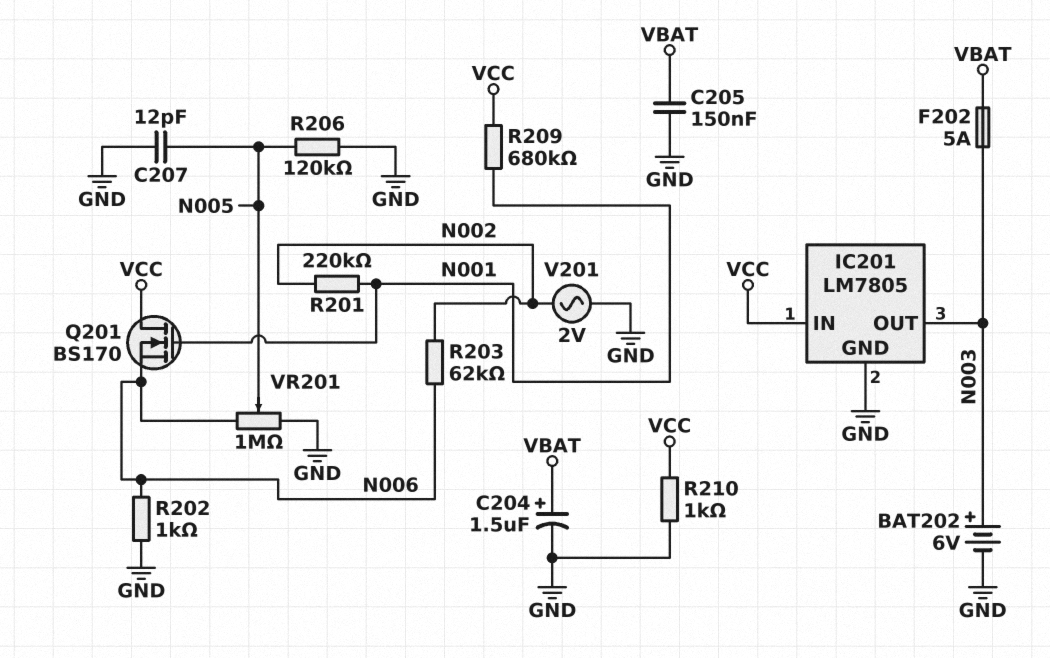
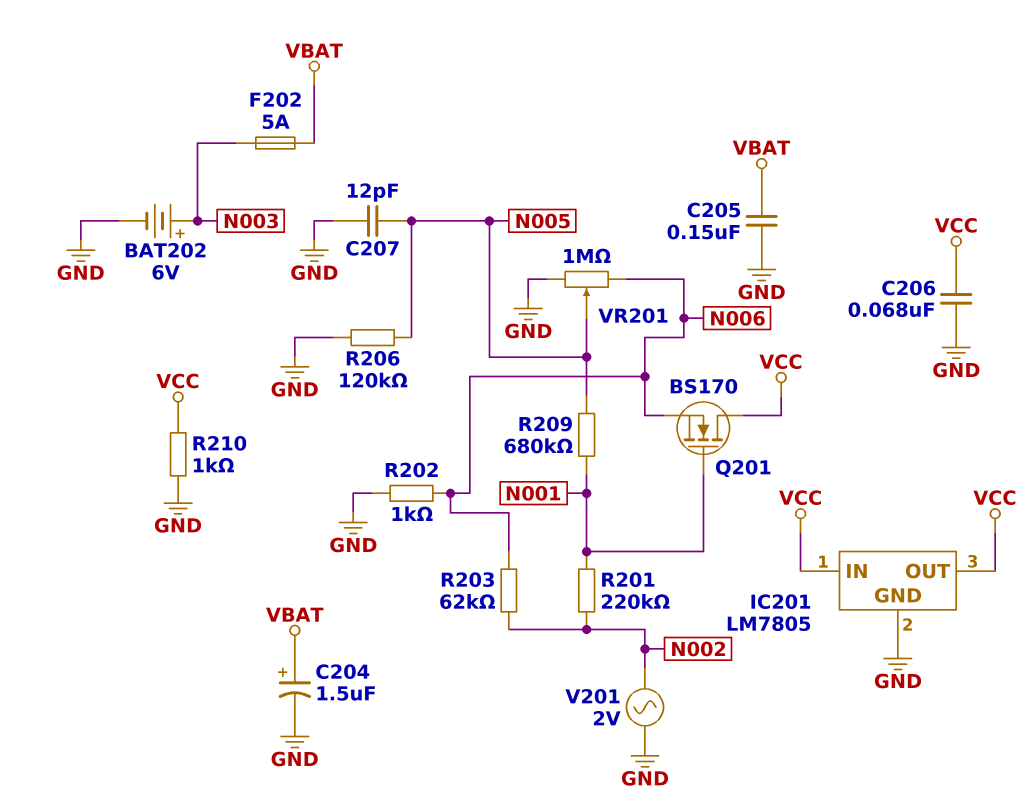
C206: none -> 68nF (GND, VCC)
IC201 pin OUT: N003 -> VCC
R209: 680k (N001, VCC) -> 680k (N001, N005)

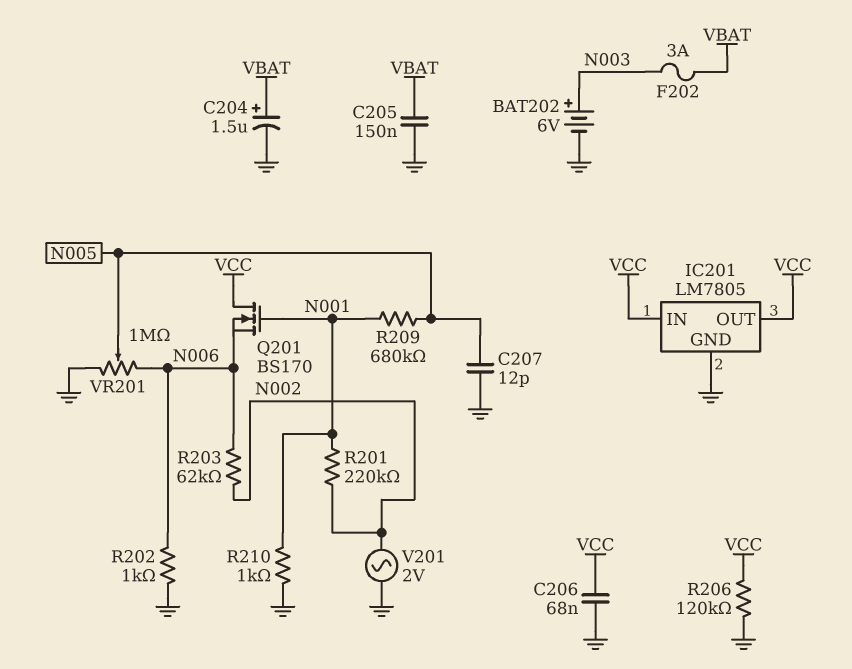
F202: 5A (N003, VBAT) -> 3A (N003, VBAT)
R206: 120k (GND, N005) -> 120k (GND, VCC)
R210: 1k (GND, VCC) -> 1k (GND, N001)

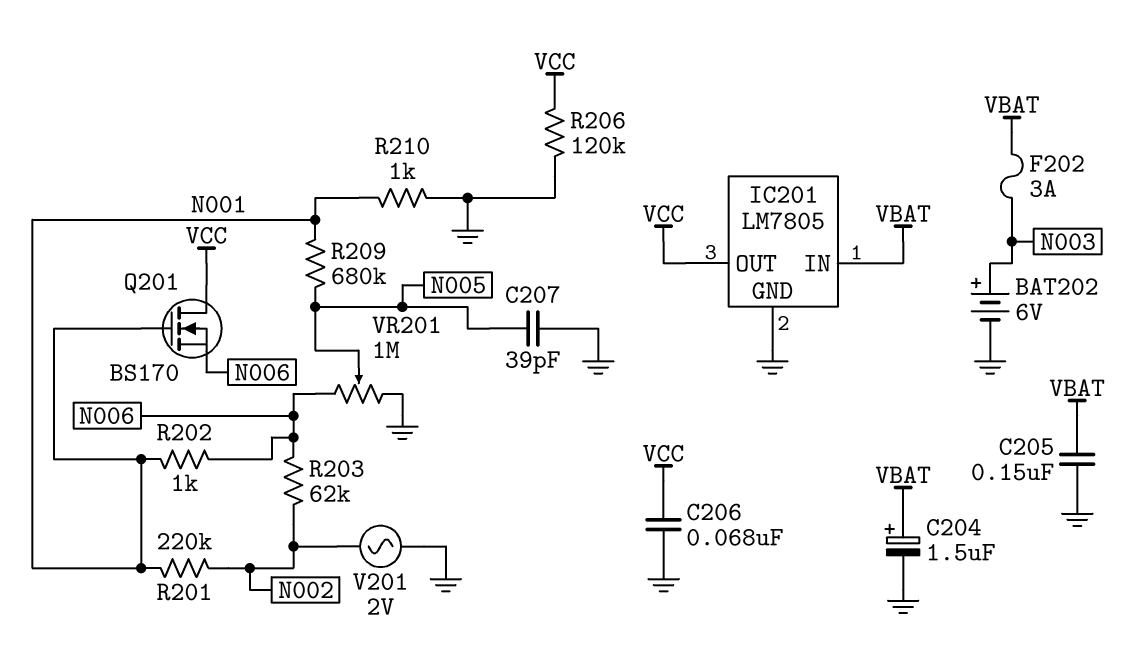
C207: 12pF (GND, N005) -> 39pF (GND, N005)
IC201 pin IN: VCC -> VBAT
R202: 1k (GND, N006) -> 1k (N001, N006)

